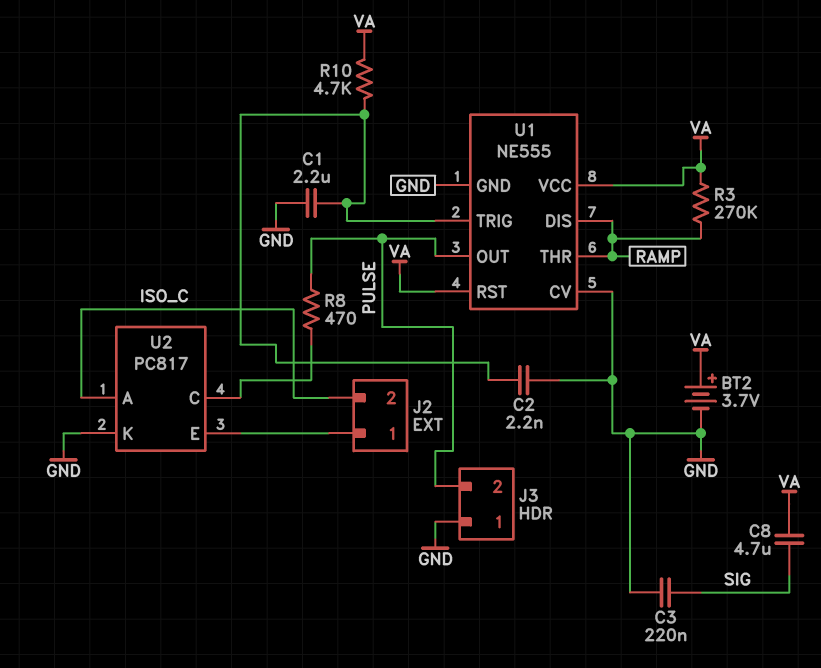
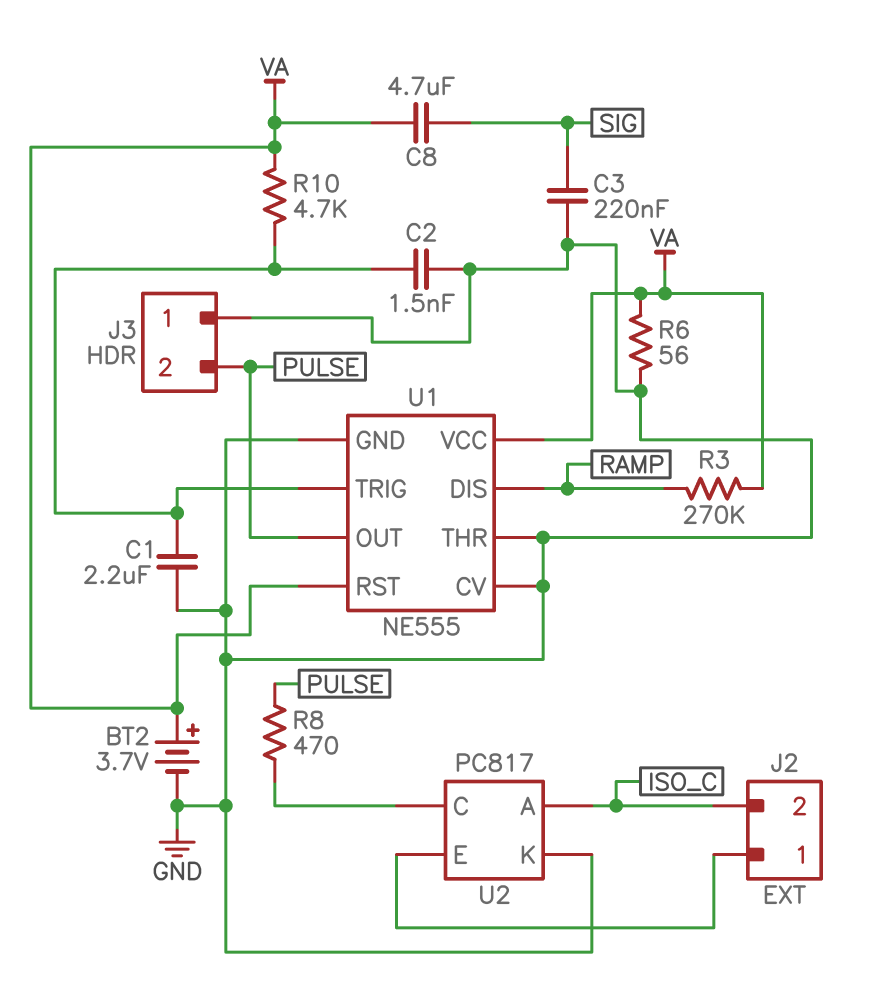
C2: 2.2nF (GND, U1/TRIG) -> 1.5nF (GND, U1/TRIG)
R6: none -> 56 (GND, VA)
U1 pin THR: RAMP -> GND

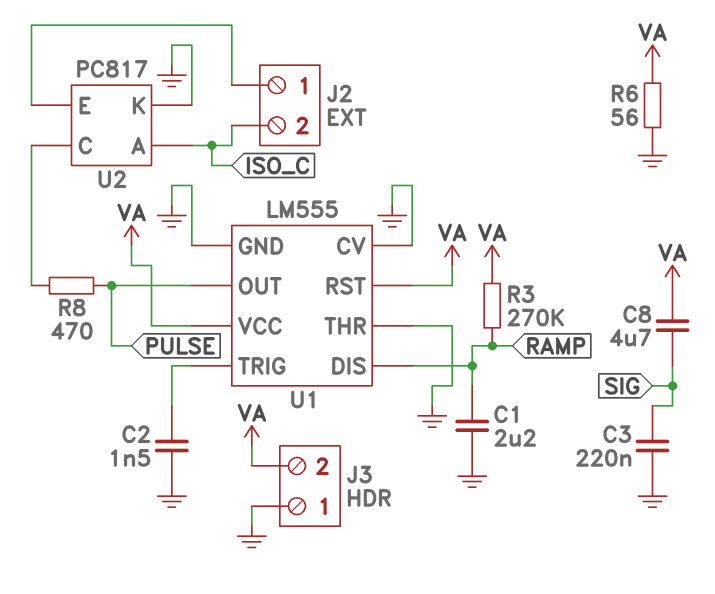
BT2: 3.7V (plus VA, minus GND) -> none
C1: 2.2uF (GND, U1/TRIG) -> 2.2uF (GND, RAMP)
J3 pin 2: PULSE -> VA
R10: 4.7k (U1/TRIG, VA) -> none
U1: NE555 -> LM555

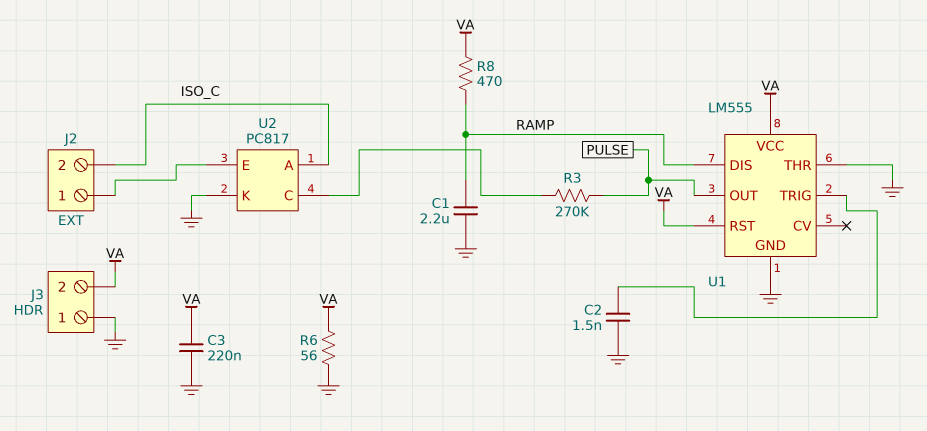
C3: 220nF (GND, SIG) -> 220nF (GND, VA)
C8: 4.7uF (SIG, VA) -> none
R3: 270k (RAMP, VA) -> 270k (PULSE, U2/C)
R8: 470 (PULSE, U2/C) -> 470 (RAMP, VA)
U1 pin CV: GND -> none

